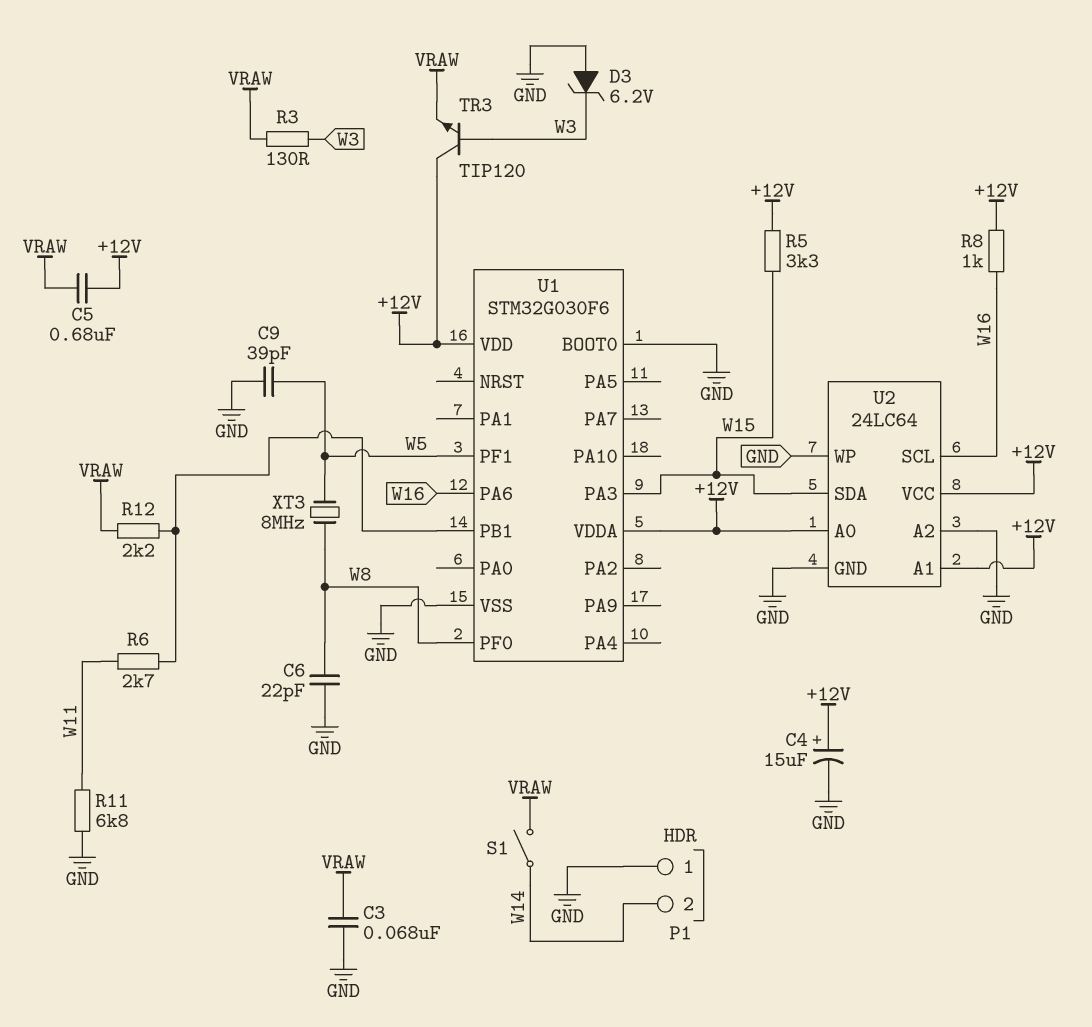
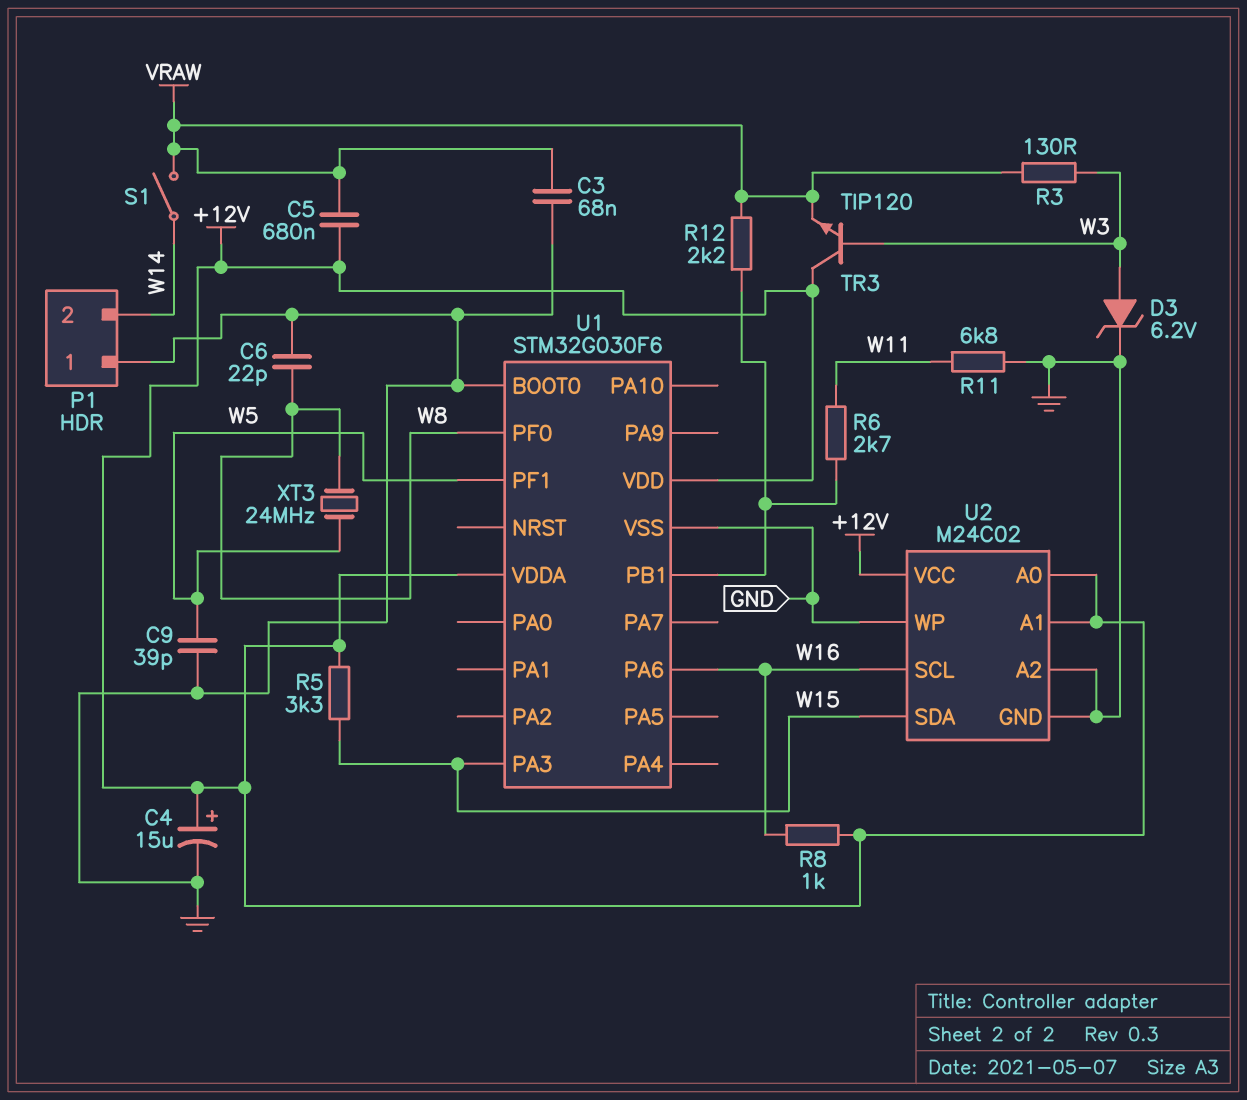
D3: zener 6.2V (A GND, K W3) -> zener 6.2V (A W3, K GND)
U2: 24LC64 -> M24C02
XT3: 8MHz (W5, W8) -> 24MHz (W5, W8)

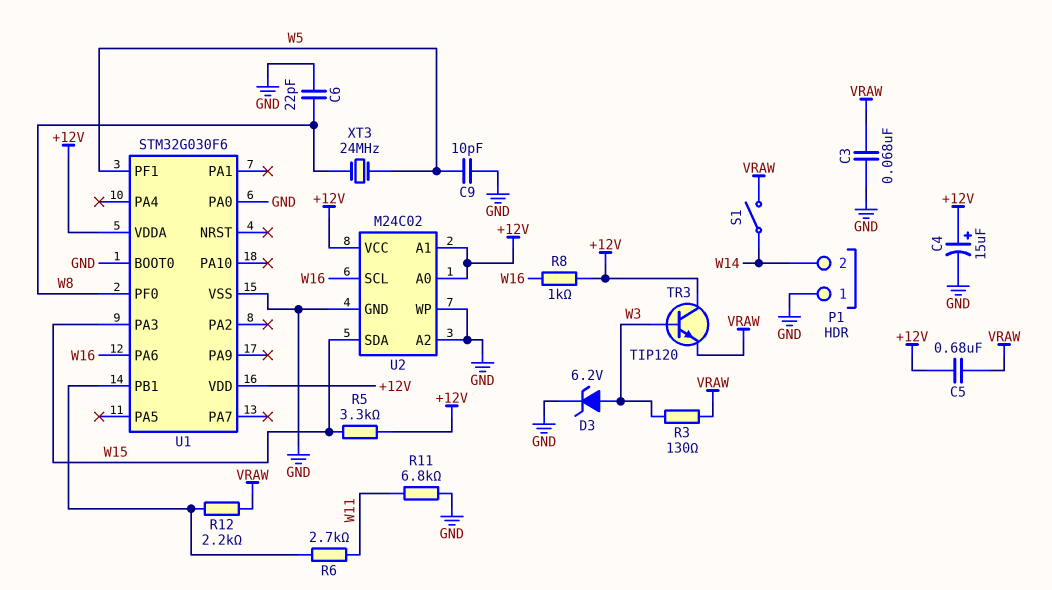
C9: 39pF (GND, W5) -> 10pF (GND, W5)
U1 pin PA0: none -> GND

